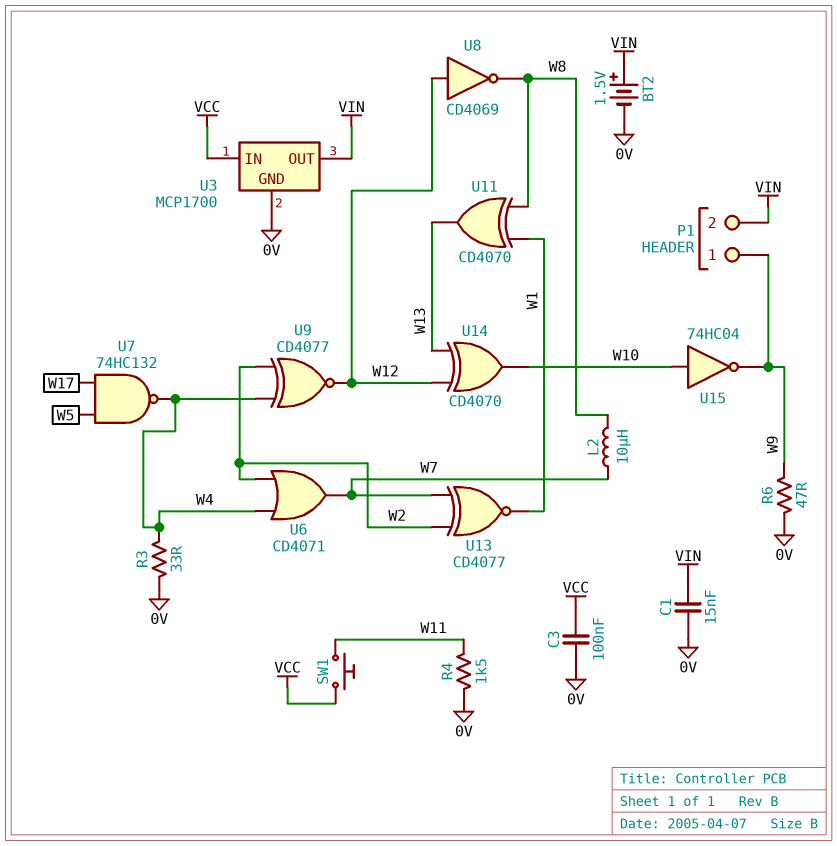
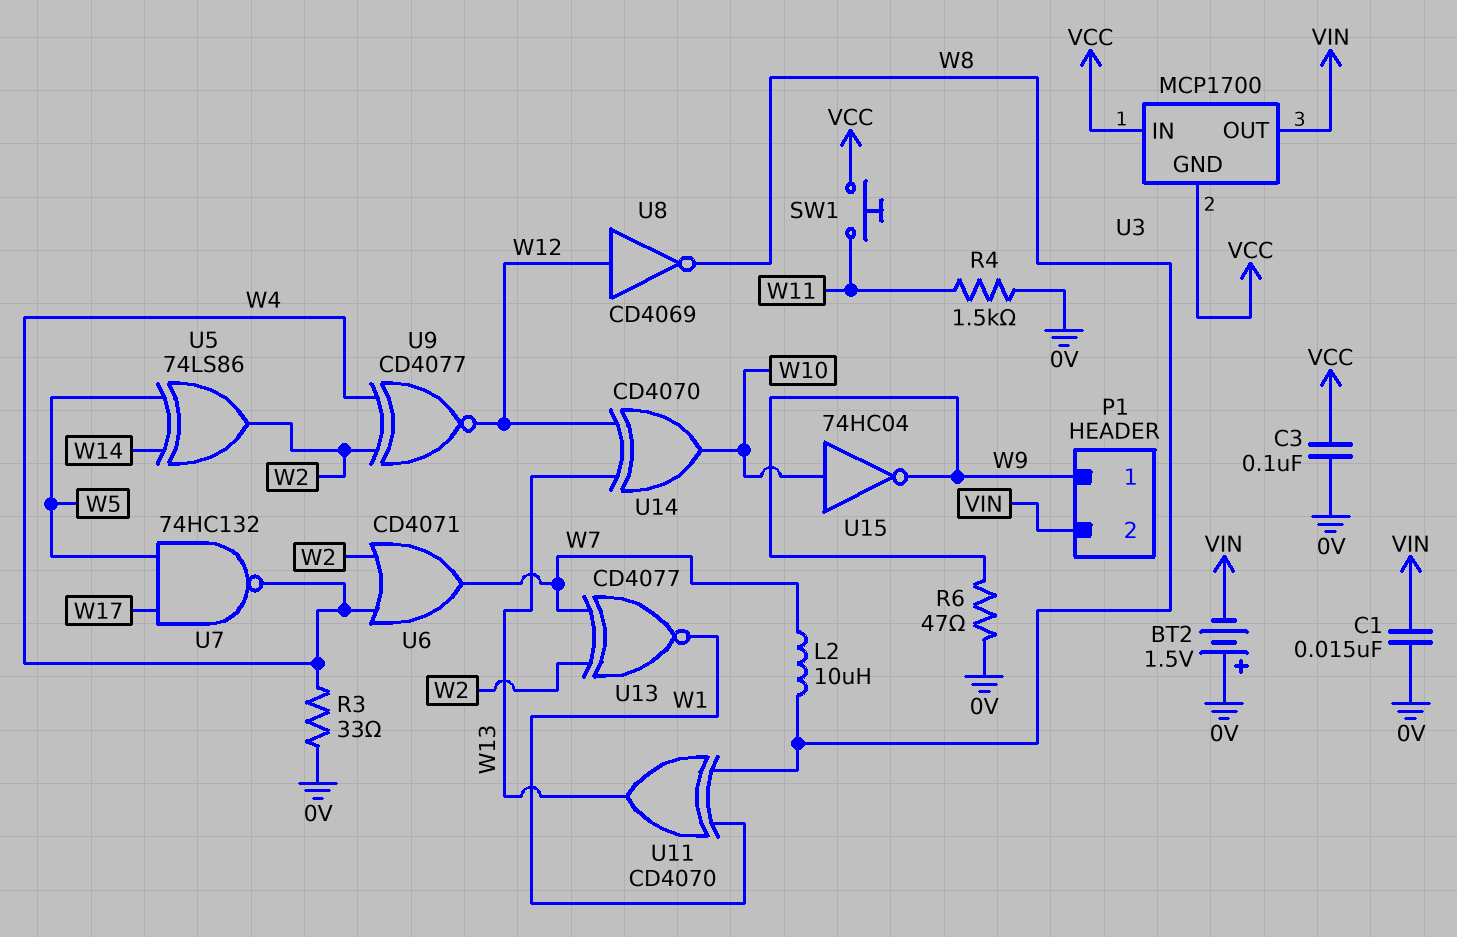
BT2: 1.5V (plus VIN, minus 0V) -> 1.5V (plus 0V, minus VIN)
U3 pin GND: 0V -> VCC
U5: none -> XOR 74LS86 (in W5, in W14, out W2)

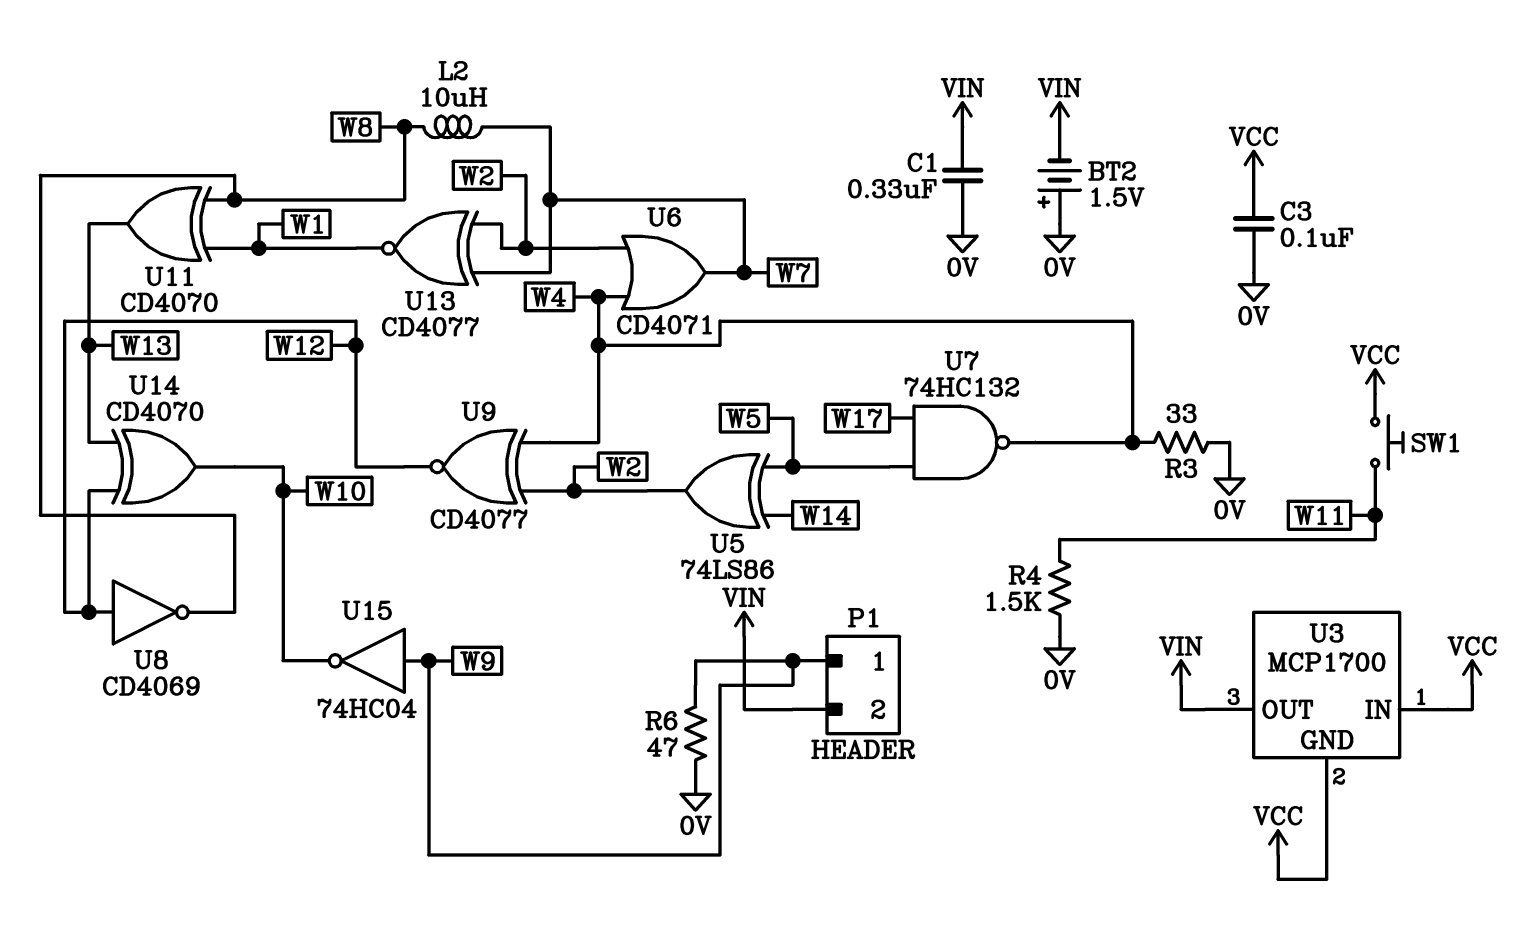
C1: 15nF (0V, VIN) -> 330nF (0V, VIN)
U15: NOT 74HC04 (in W10, out W9) -> NOT 74HC04 (in W9, out W10)

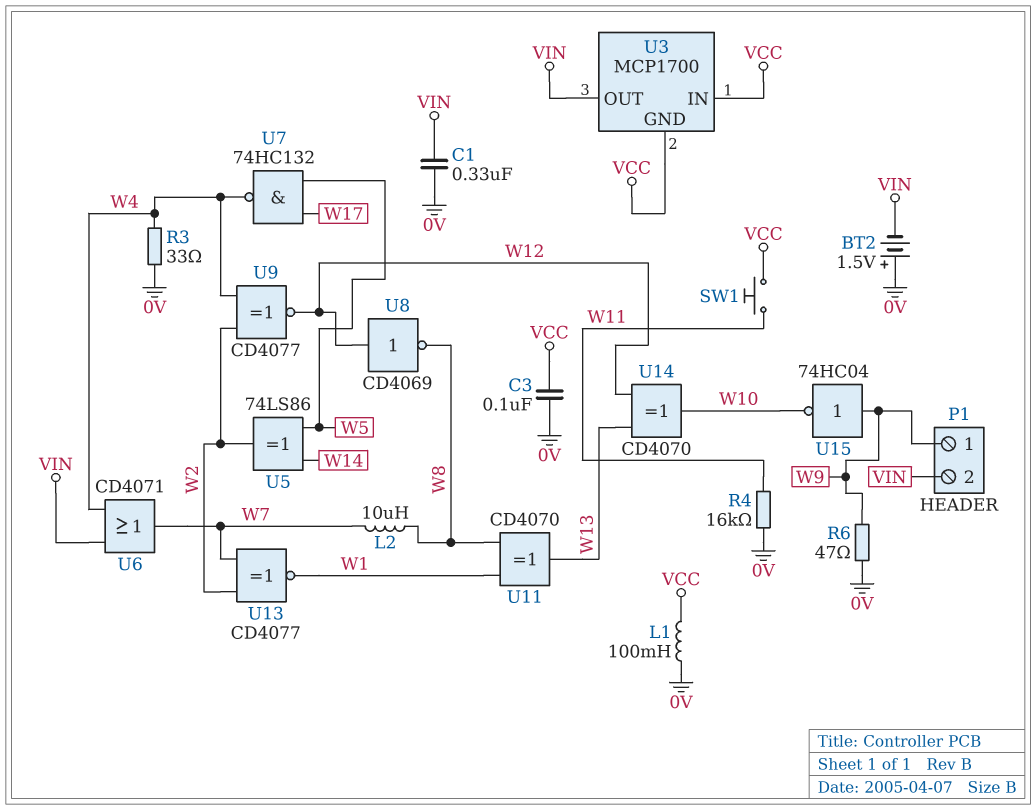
L1: none -> 100mH (0V, VCC)
R4: 1.5k (0V, W11) -> 16k (0V, W11)
U6: OR CD4071 (in W2, in W4, out W7) -> OR CD4071 (in VIN, in W4, out W7)

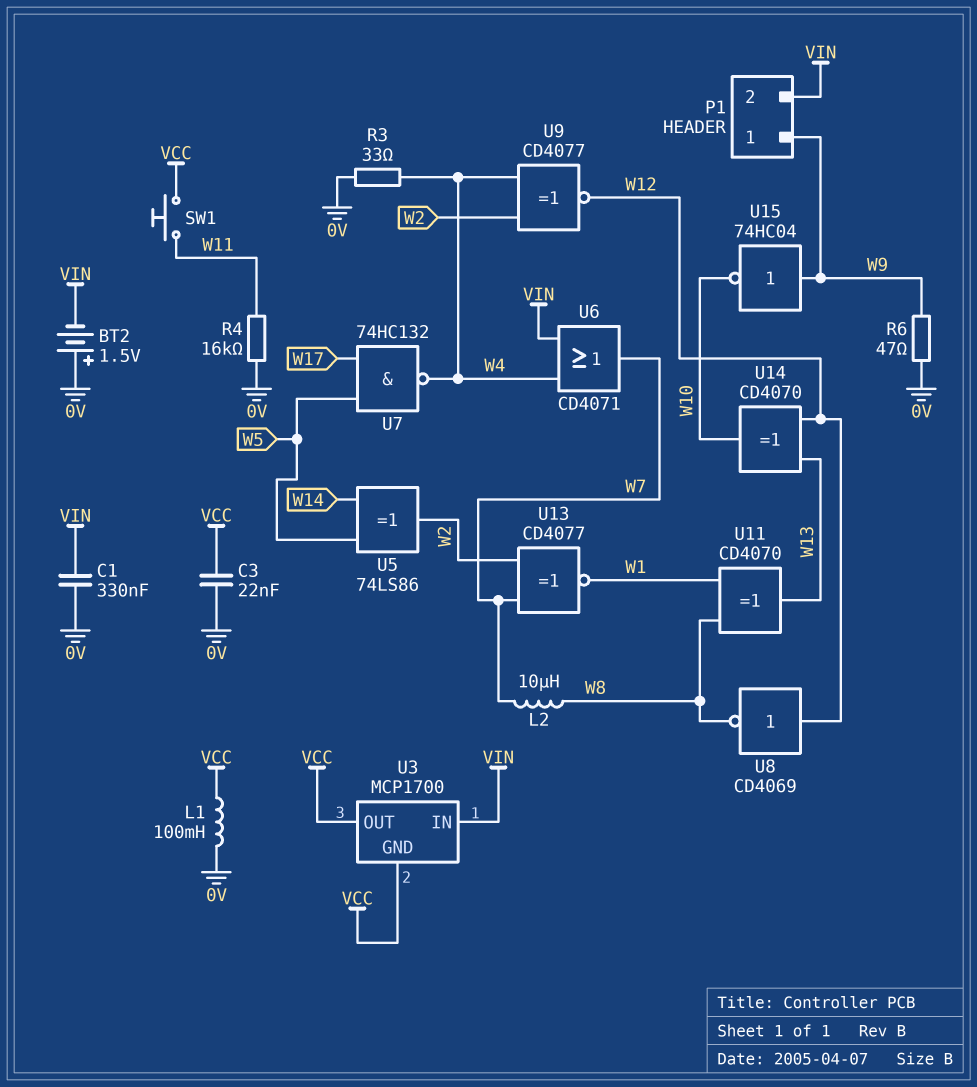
C3: 100nF (0V, VCC) -> 22nF (0V, VCC)
U3 pin IN: VCC -> VIN
U3 pin OUT: VIN -> VCC

